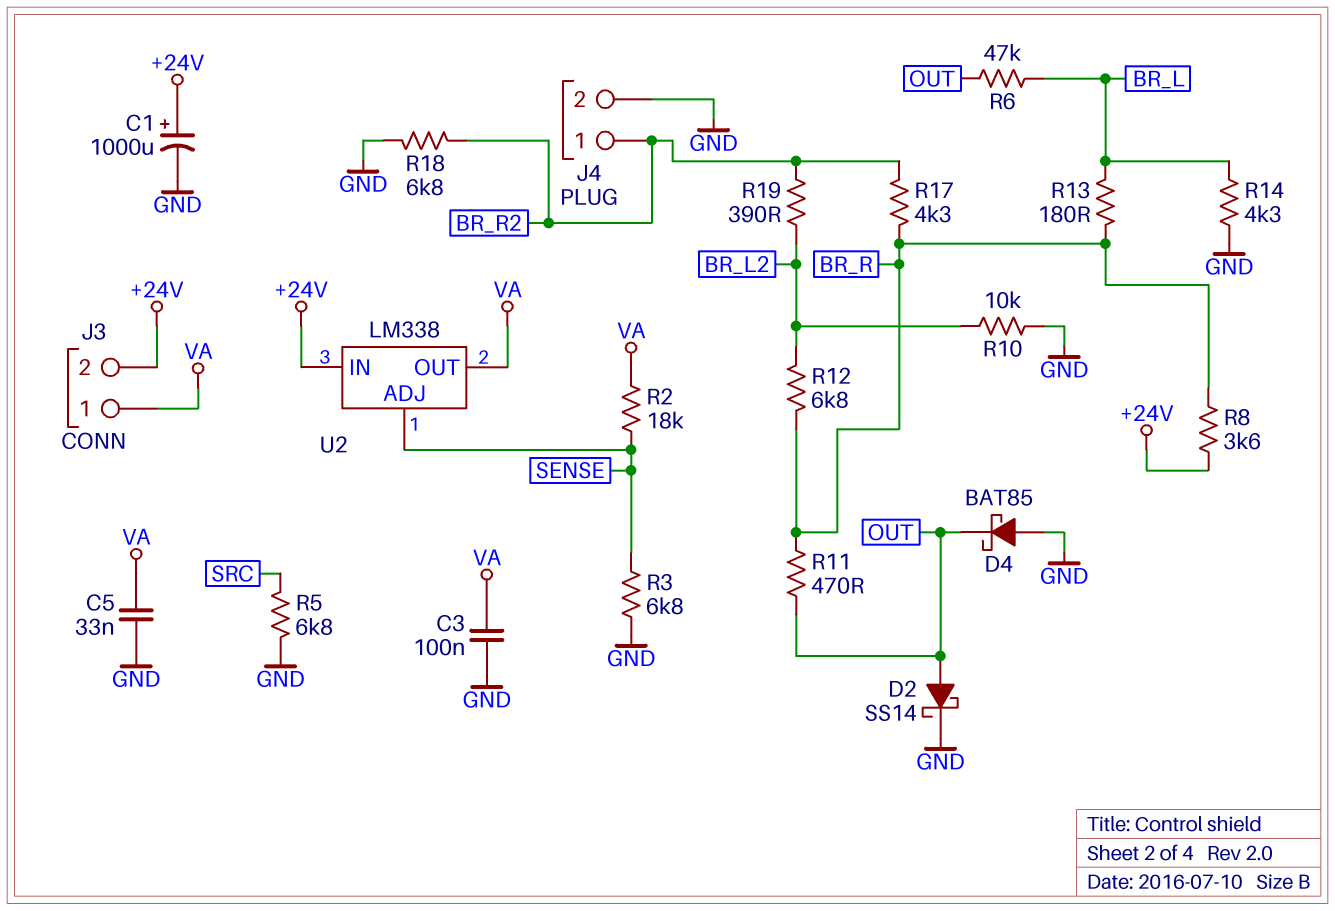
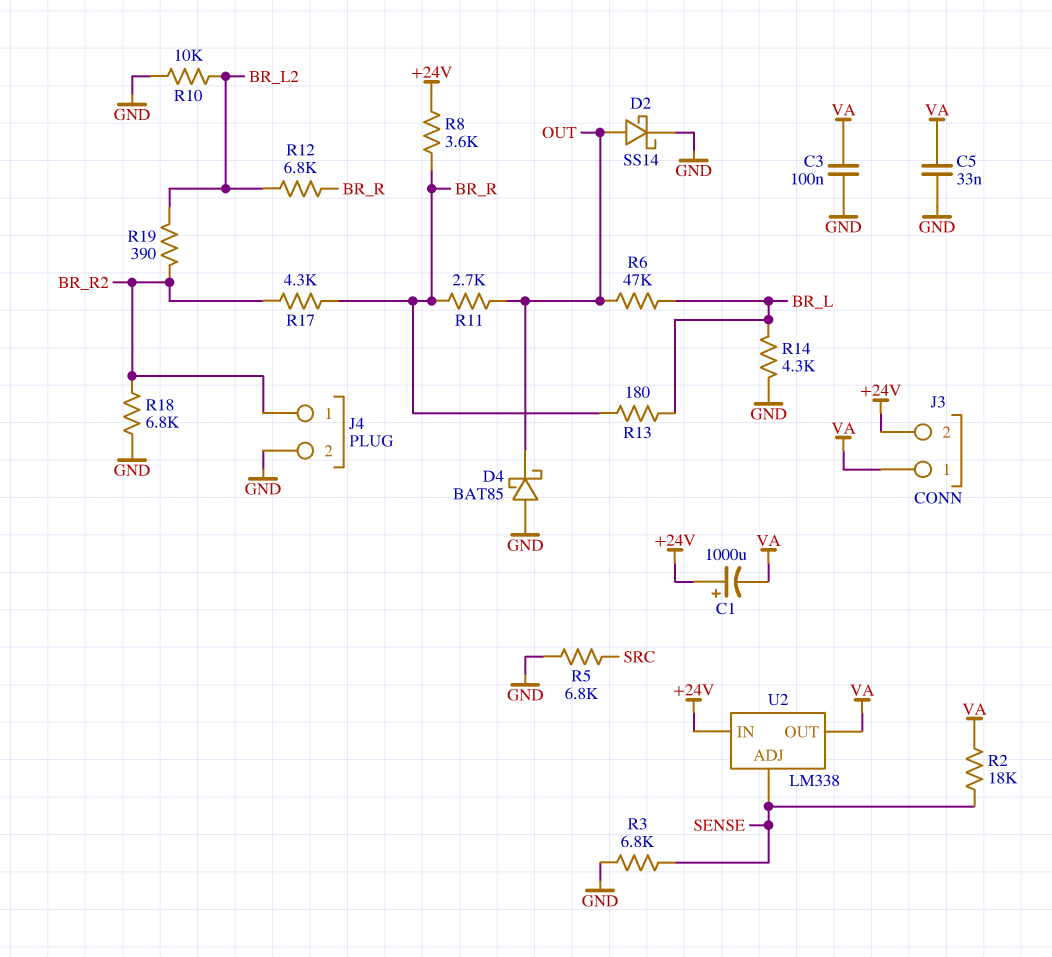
C1: 1000uF (plus +24V, minus GND) -> 1000uF (plus +24V, minus VA)
R11: 470 (BR_R, OUT) -> 2.7k (BR_R, OUT)

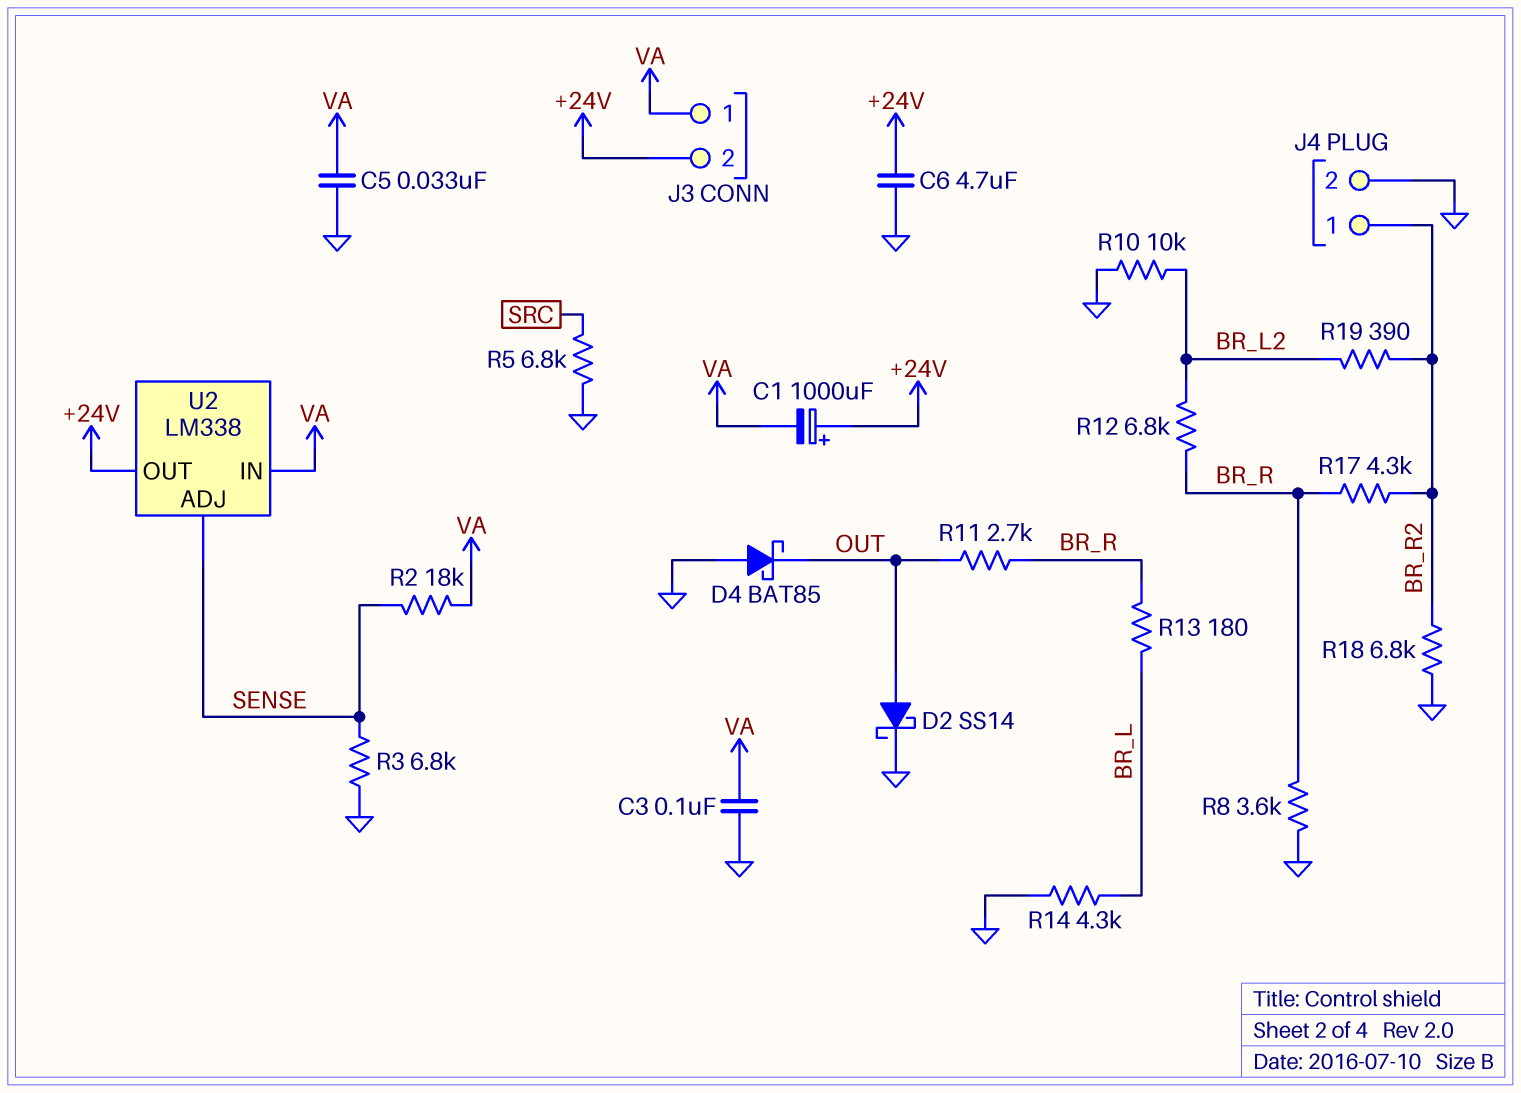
C6: none -> 4.7uF (+24V, GND)
R6: 47k (BR_L, OUT) -> none
R8: 3.6k (+24V, BR_R) -> 3.6k (BR_R, GND)
U2 pin IN: +24V -> VA
U2 pin OUT: VA -> +24V

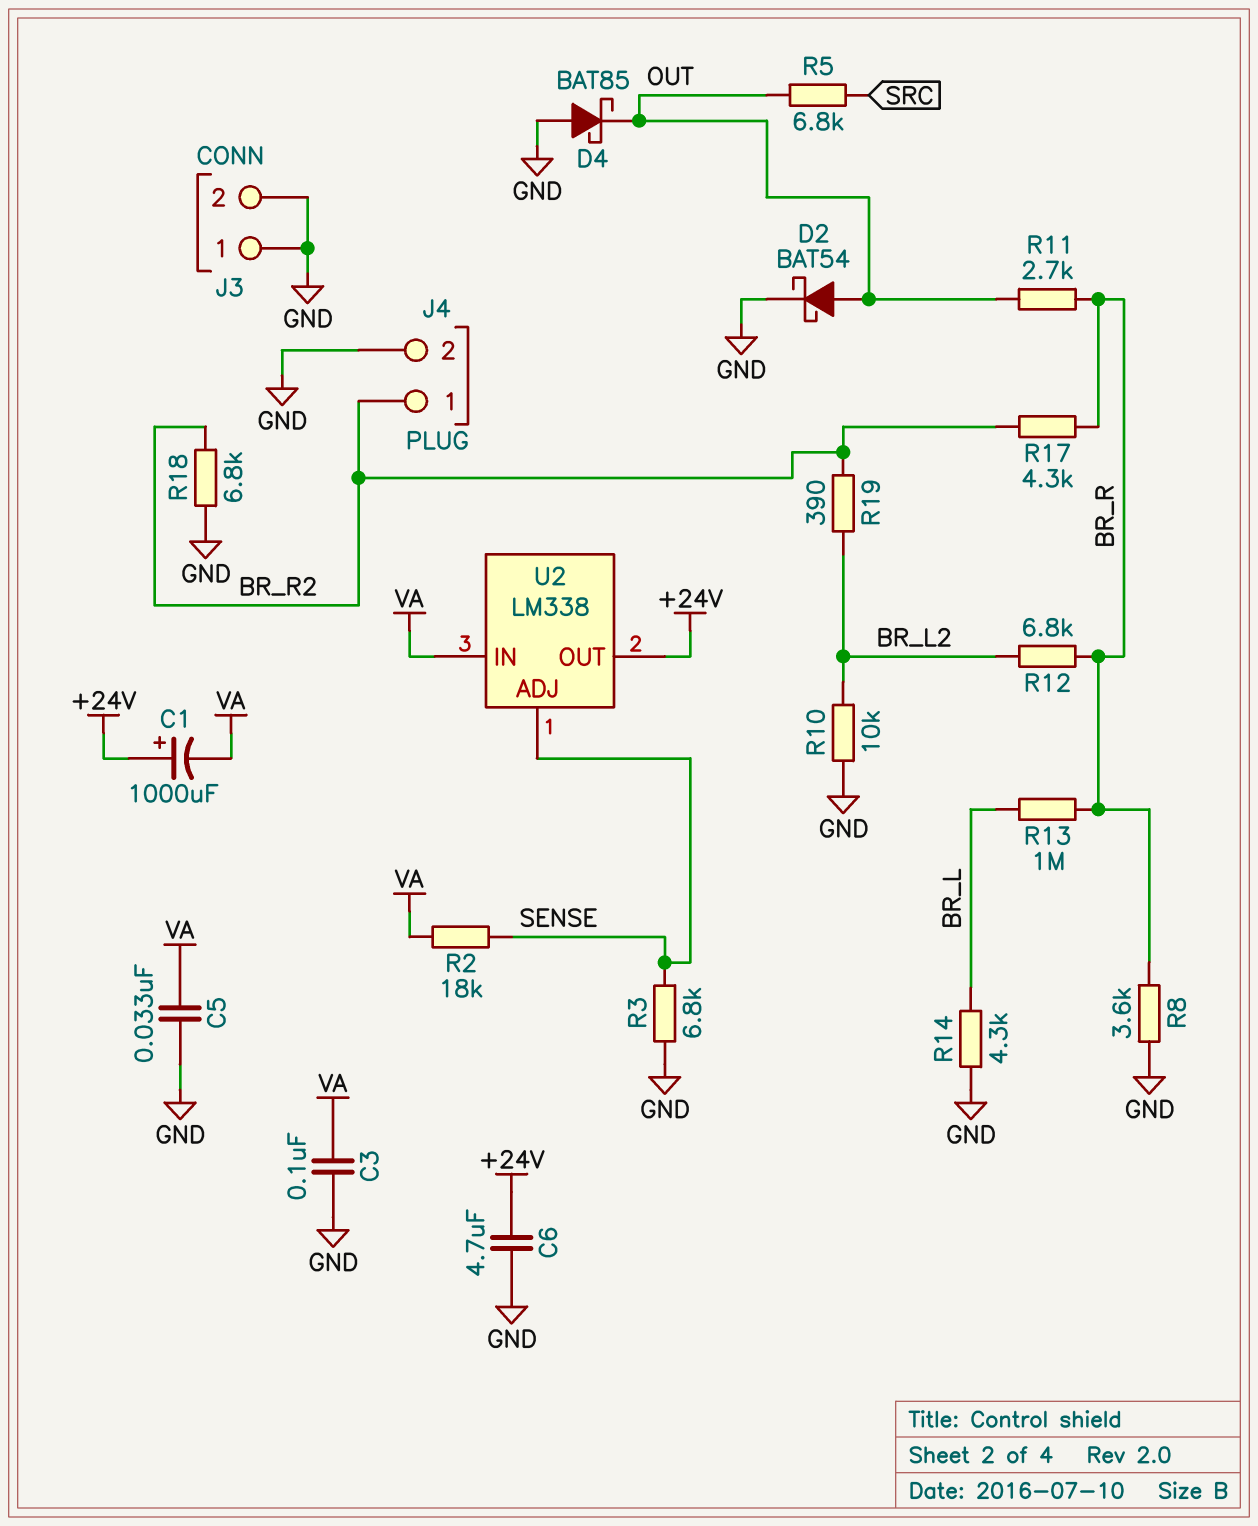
D2: schottky SS14 (A OUT, K GND) -> schottky BAT54 (A OUT, K GND)
J3 pin 1: VA -> GND
J3 pin 2: +24V -> GND
R5: 6.8k (GND, SRC) -> 6.8k (OUT, SRC)
R13: 180 (BR_L, BR_R) -> 1M (BR_L, BR_R)

